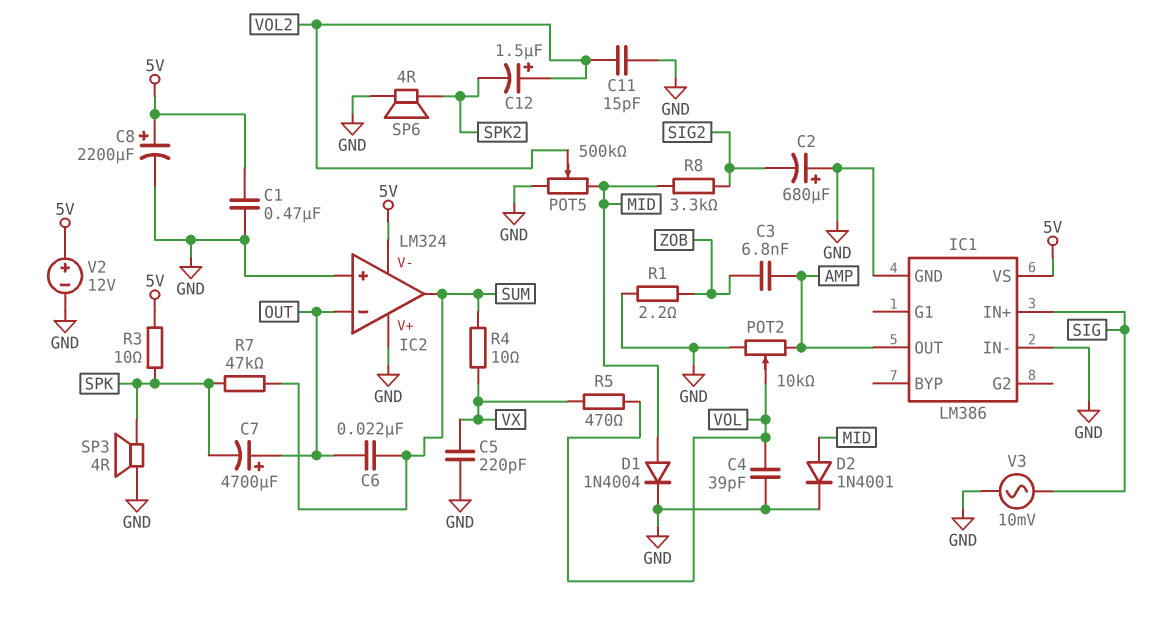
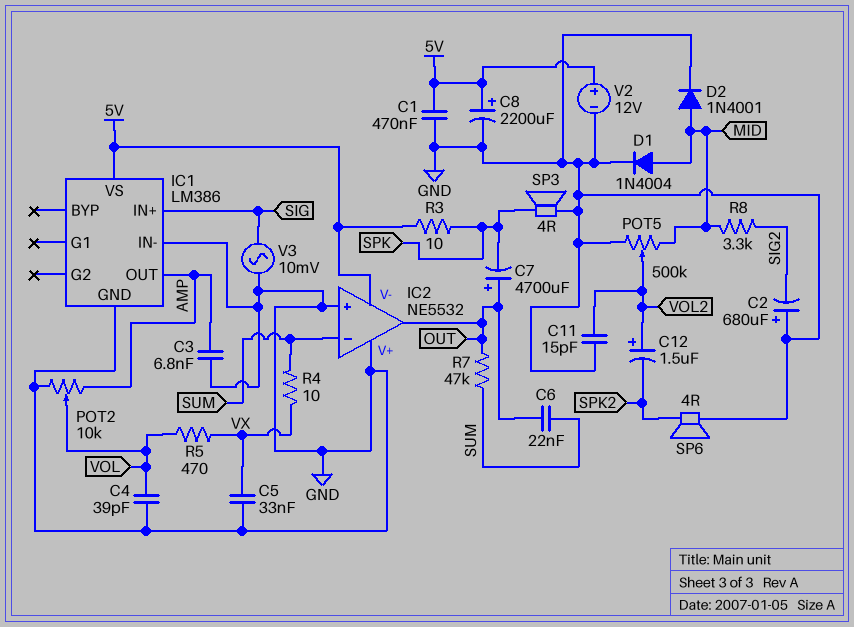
C3: 6.8nF (AMP, ZOB) -> 6.8nF (AMP, GND)
C5: 220pF (GND, VX) -> 33nF (GND, VX)
IC2: LM324 -> NE5532
IC2 pin in-: OUT -> SUM
IC2 pin out: SUM -> OUT
R1: 2.2 (GND, ZOB) -> none
R7: 47k (SPK, SUM) -> 47k (OUT, SUM)

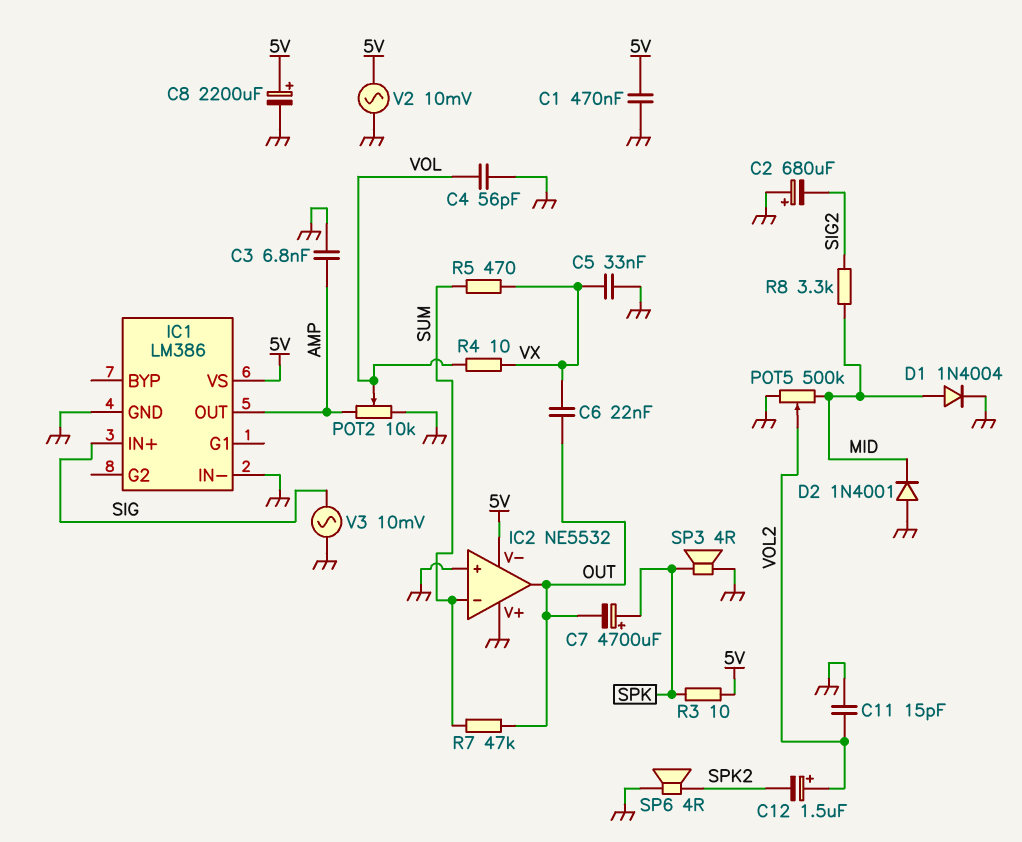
C4: 39pF (GND, VOL) -> 56pF (GND, VOL)
C6: 22nF (OUT, SUM) -> 22nF (OUT, VX)
C7: 4700uF (plus OUT, minus SPK) -> 4700uF (plus SPK, minus OUT)
D2: diode 1N4001 (A MID, K GND) -> diode 1N4001 (A GND, K MID)
R4: 10 (SUM, VX) -> 10 (VOL, VX)
R5: 470 (VOL, VX) -> 470 (SUM, VX)
V2: 12V (plus 5V, minus GND) -> AC 10mV (5V, GND)

